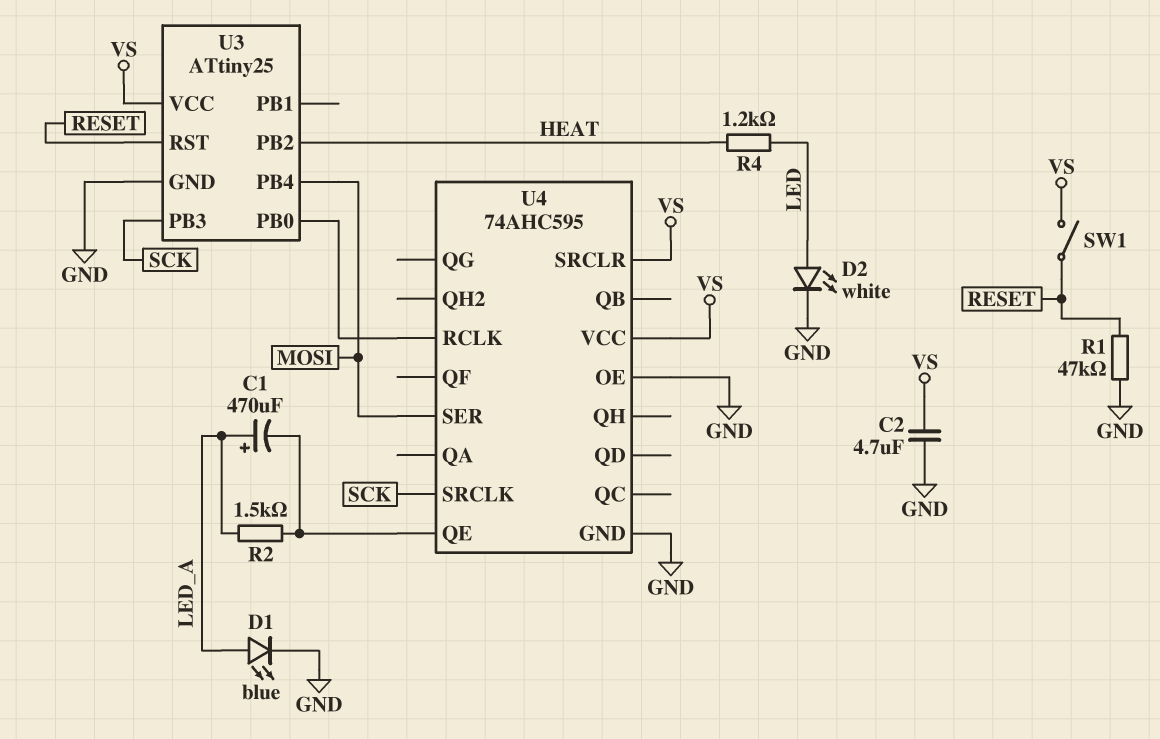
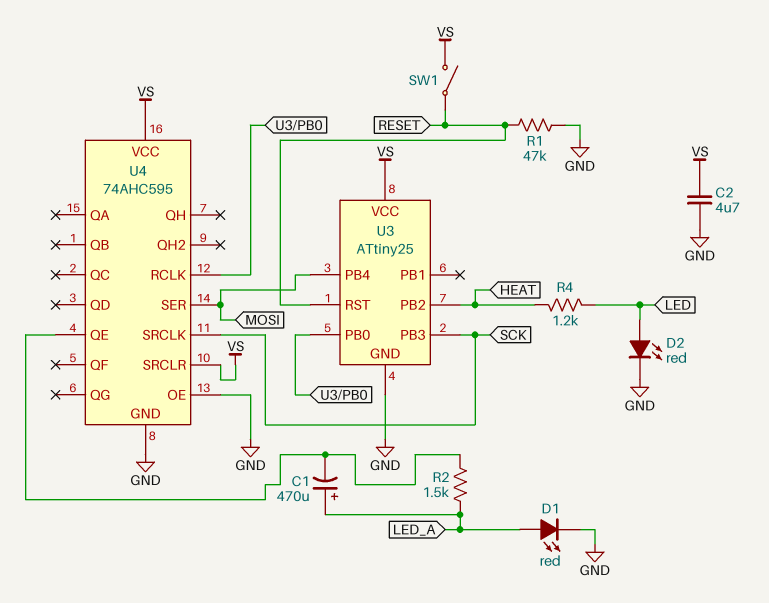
D1: LED blue (A LED_A, K GND) -> LED red (A LED_A, K GND)
D2: LED white (A LED, K GND) -> LED red (A LED, K GND)

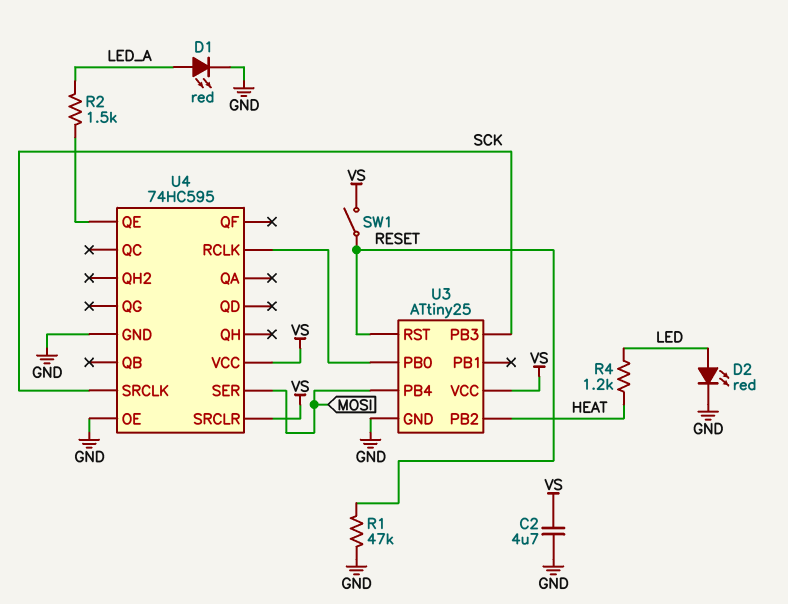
C1: 470uF (plus LED_A, minus U4/QE) -> none
U4: 74AHC595 -> 74HC595

